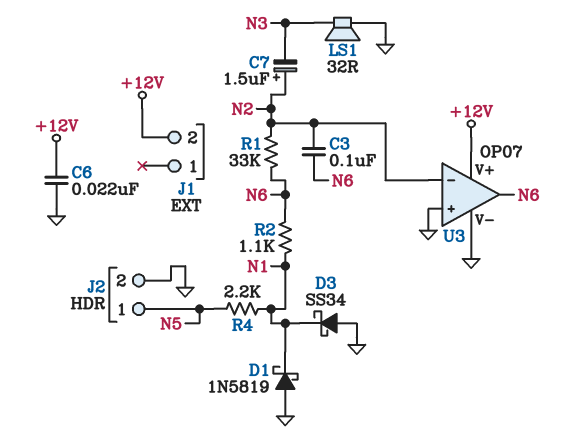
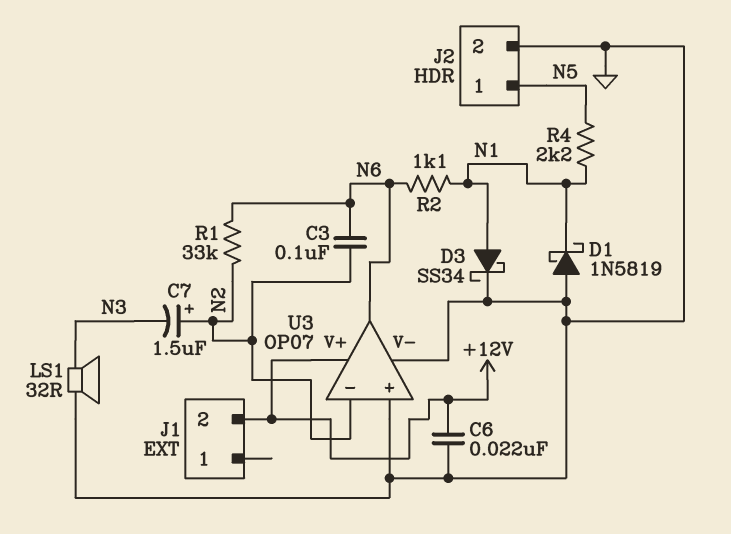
D3: schottky SS34 (A GND, K N1) -> schottky SS34 (A N1, K GND)

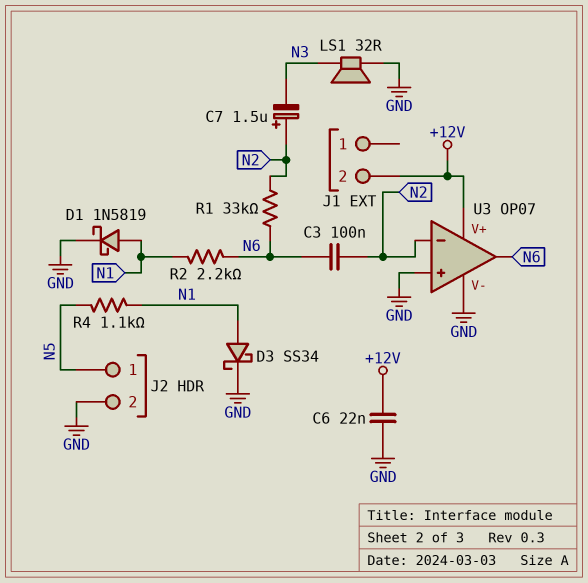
D1: schottky 1N5819 (A GND, K N1) -> schottky 1N5819 (A N1, K GND)
R2: 1.1k (N1, N6) -> 2.2k (N1, N6)
R4: 2.2k (N1, N5) -> 1.1k (N1, N5)

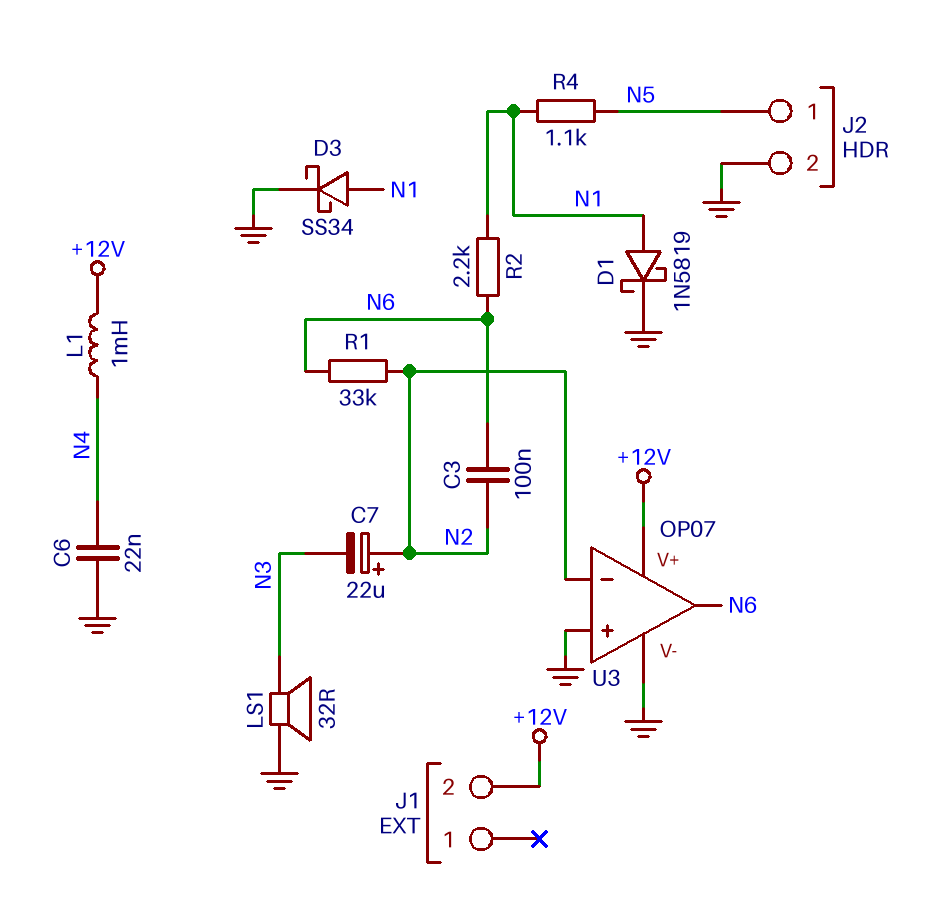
C6: 22nF (+12V, GND) -> 22nF (GND, N4)
C7: 1.5uF (plus N2, minus N3) -> 22uF (plus N2, minus N3)
L1: none -> 1mH (+12V, N4)

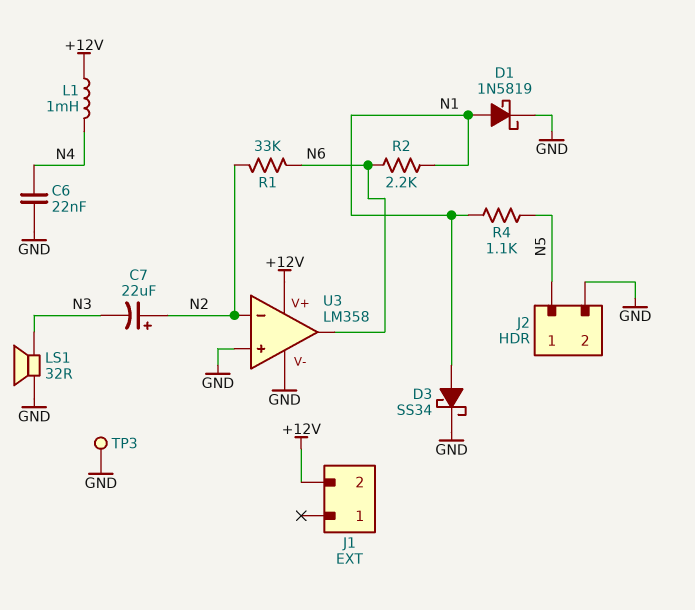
C3: 100nF (N2, N6) -> none
TP3: none -> test point (GND)
U3: OP07 -> LM358

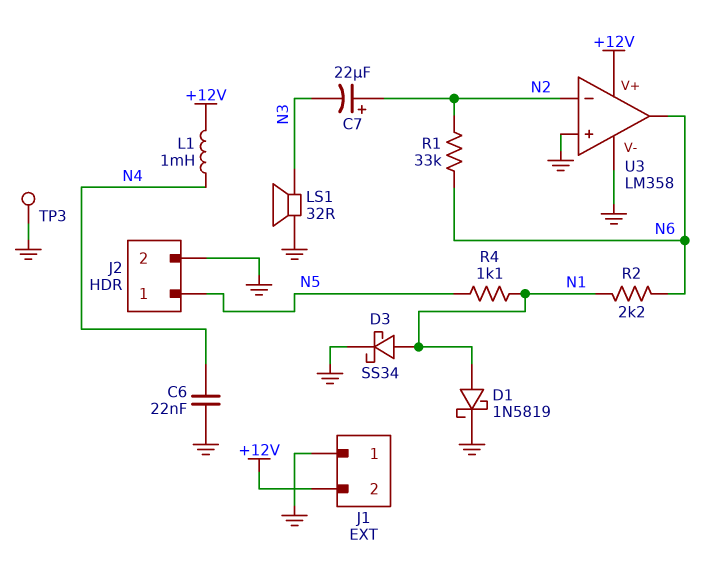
J1 pin 1: none -> GND

